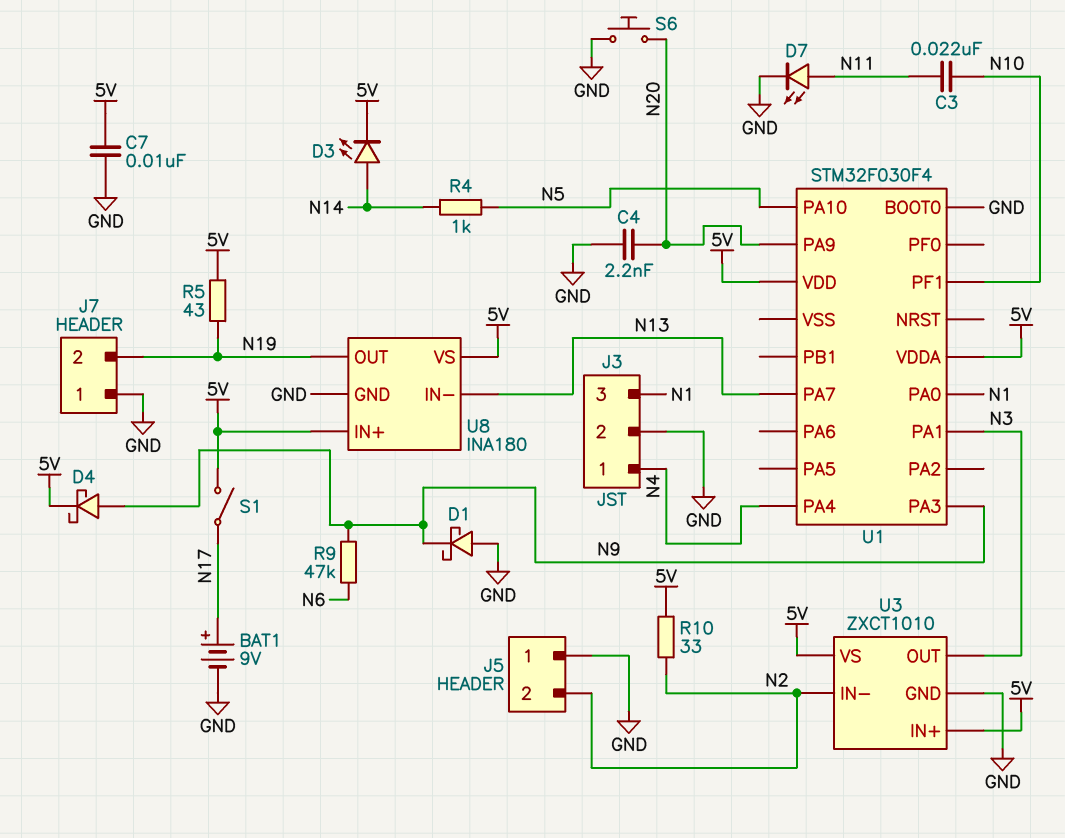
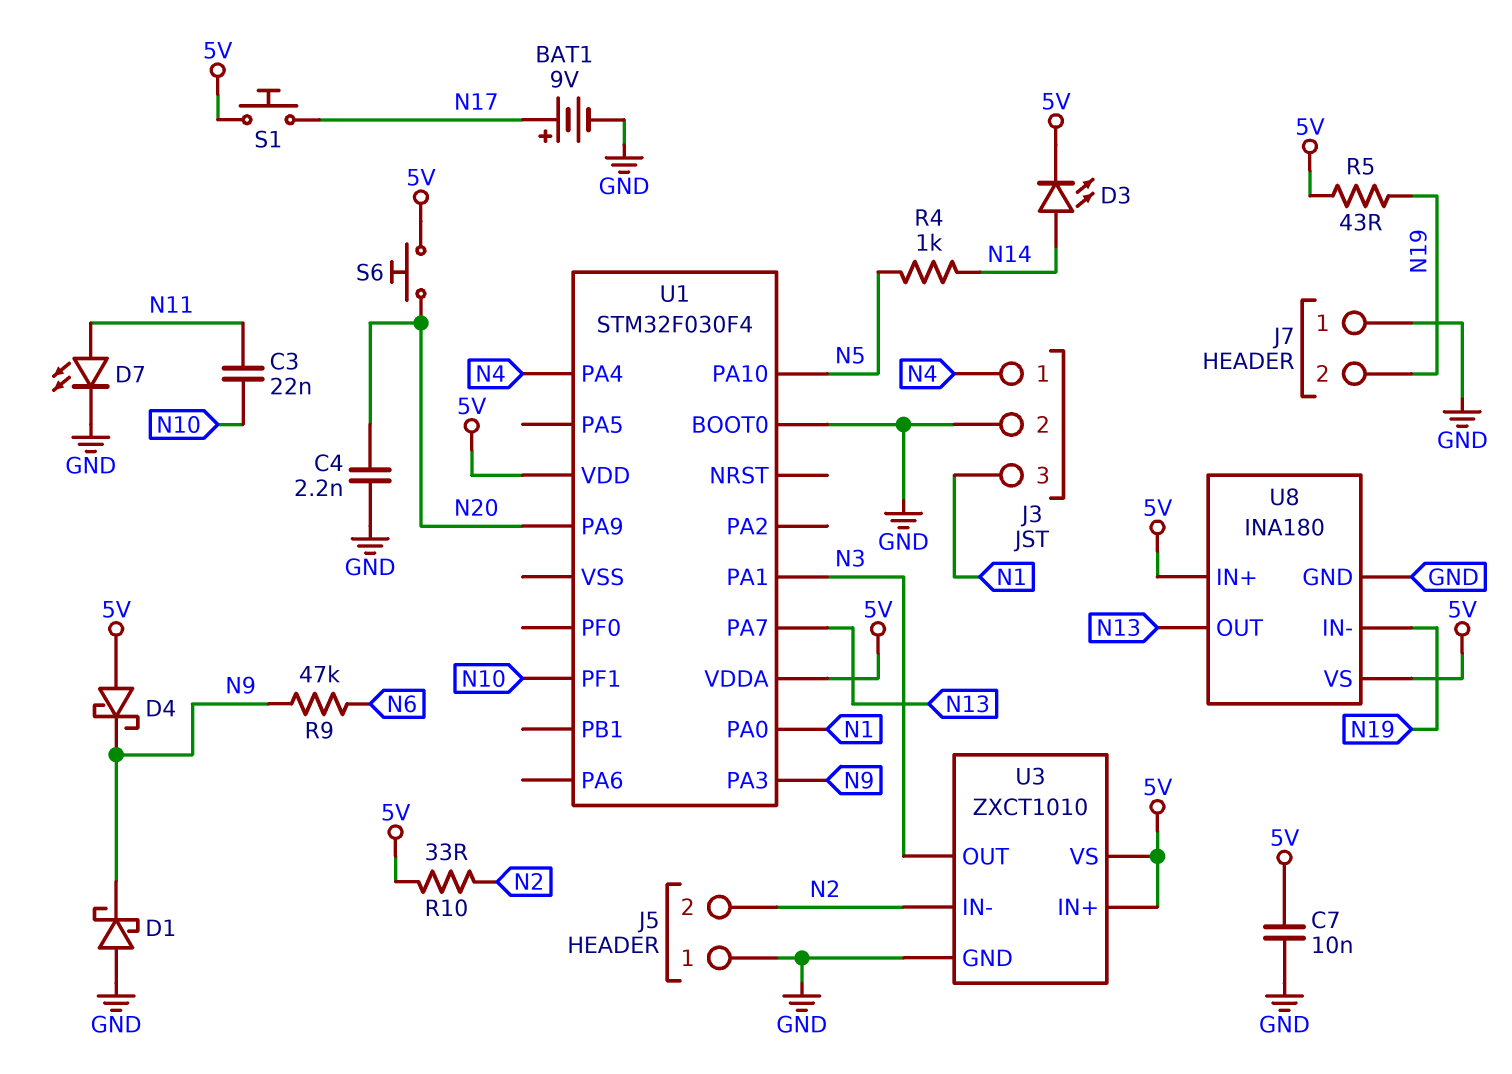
D4: schottky (A N9, K 5V) -> schottky (A 5V, K N9)
S1: switch (5V, N17) -> button (5V, N17)
S6: button (GND, N20) -> button (5V, N20)
U8 pin IN-: N13 -> N19
U8 pin OUT: N19 -> N13

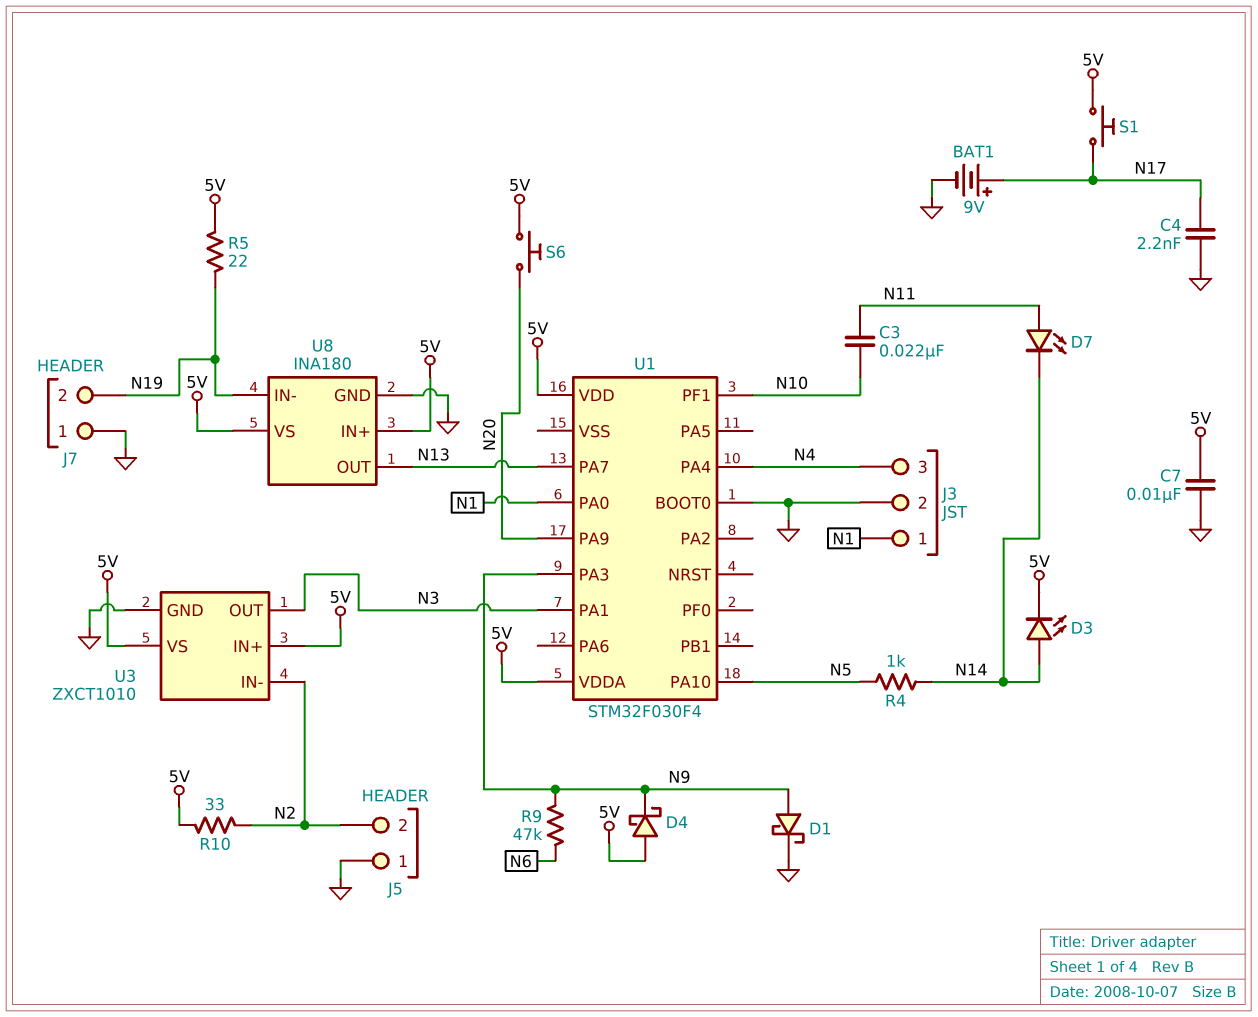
C4: 2.2nF (GND, N20) -> 2.2nF (GND, N17)
D1: schottky (A GND, K N9) -> schottky (A N9, K GND)
D7: LED (A N11, K GND) -> LED (A N11, K N14)
J3 pin 1: N4 -> N1
J3 pin 3: N1 -> N4
R5: 43 (5V, N19) -> 22 (5V, N19)

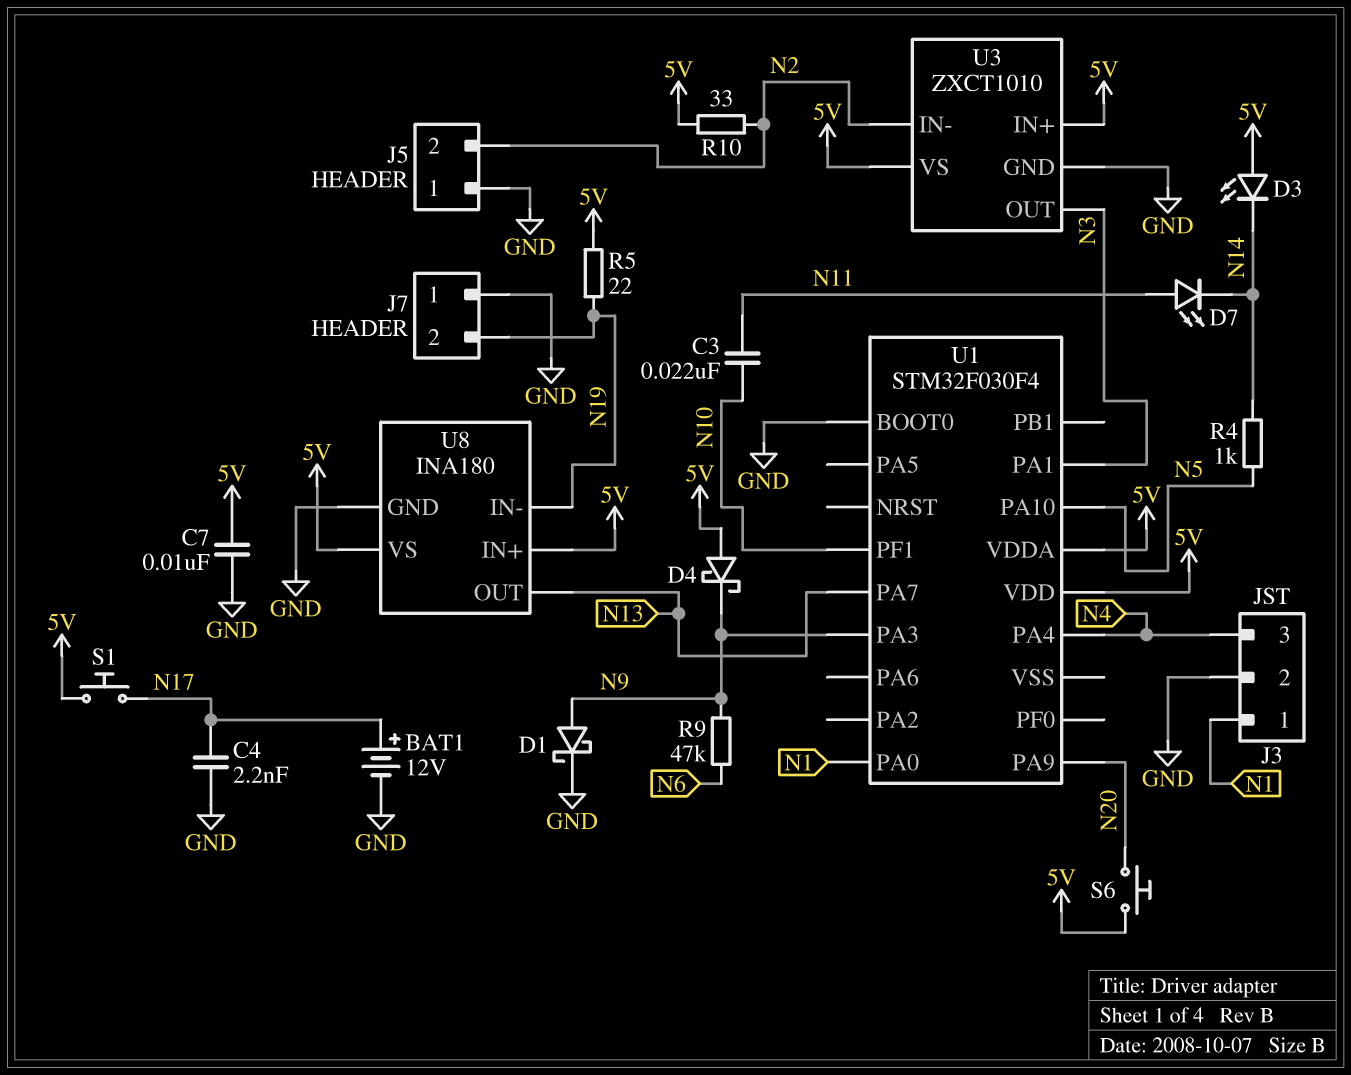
BAT1: 9V (plus N17, minus GND) -> 12V (plus N17, minus GND)
D3: LED (A N14, K 5V) -> LED (A 5V, K N14)

